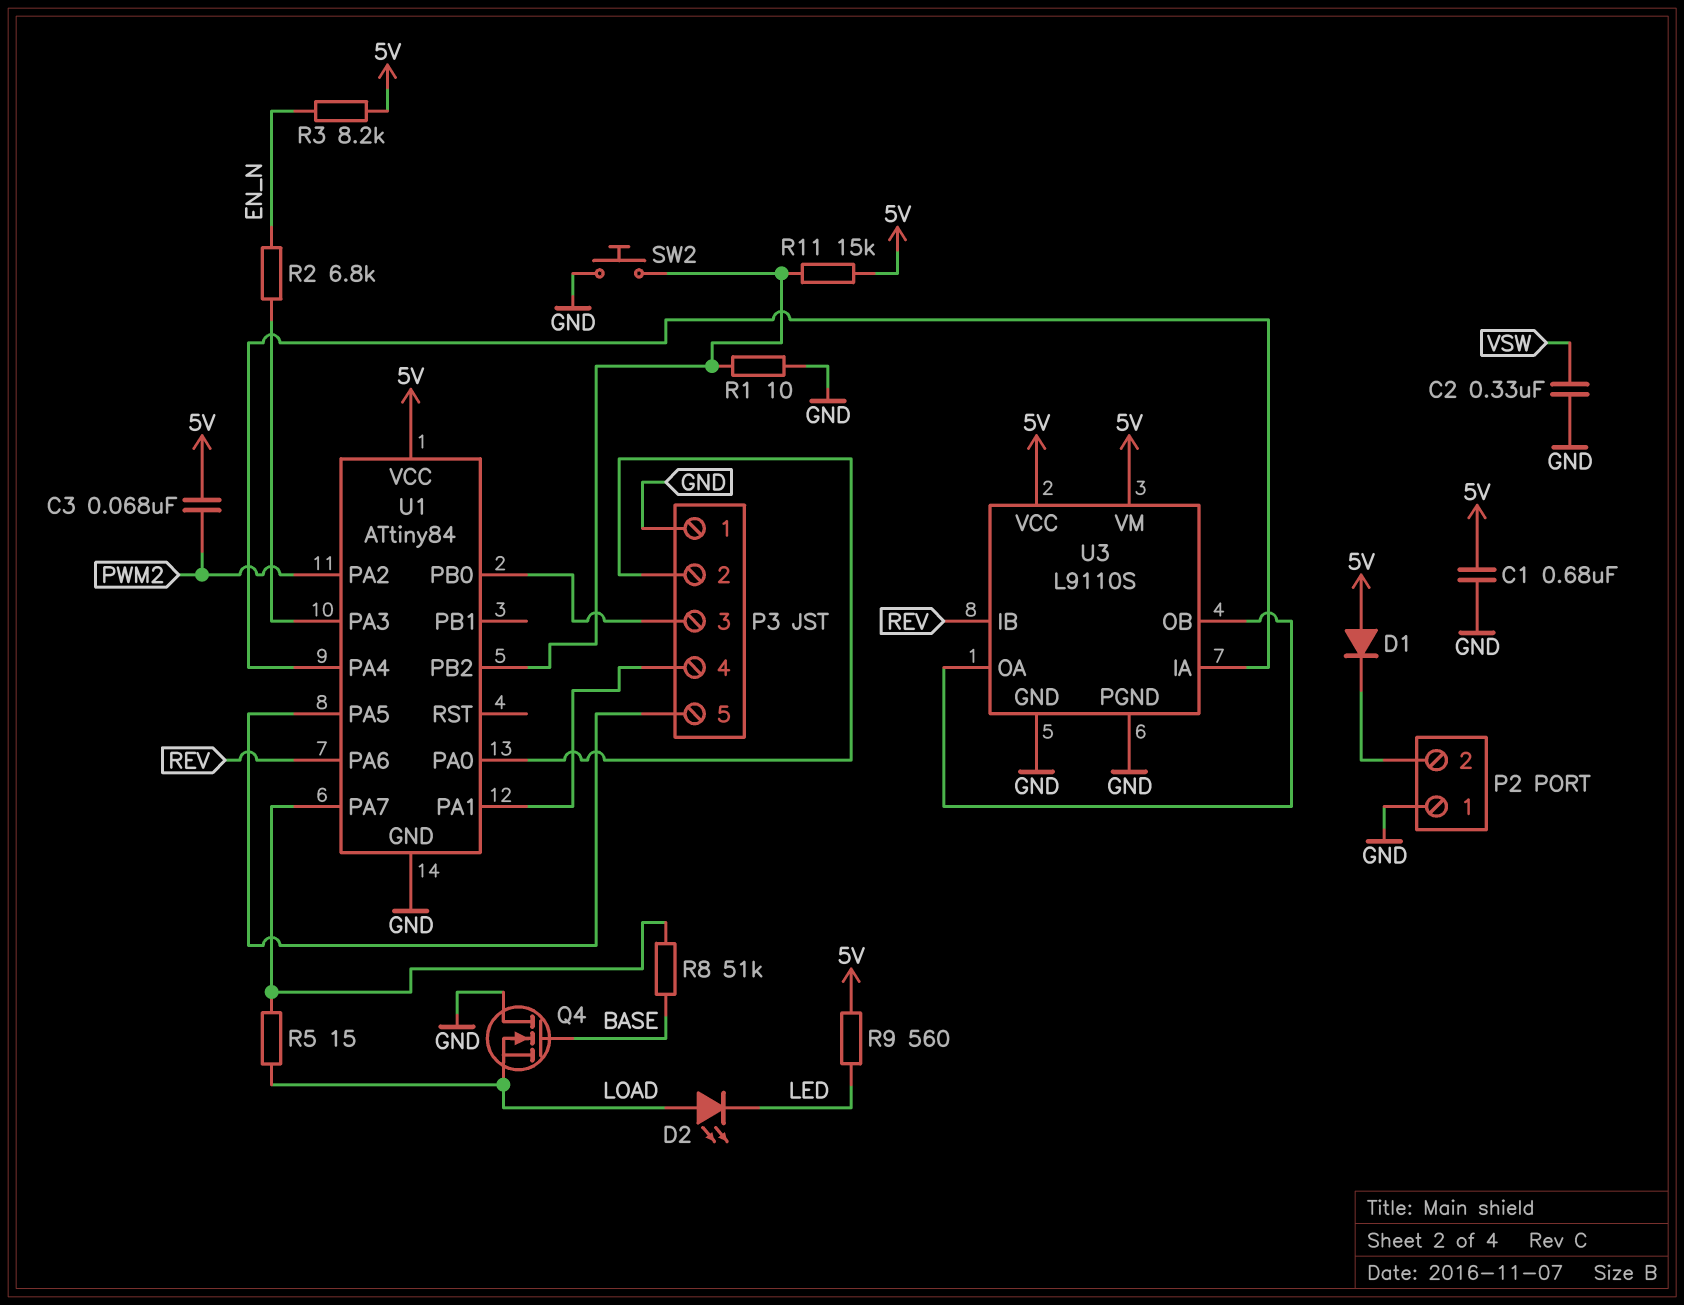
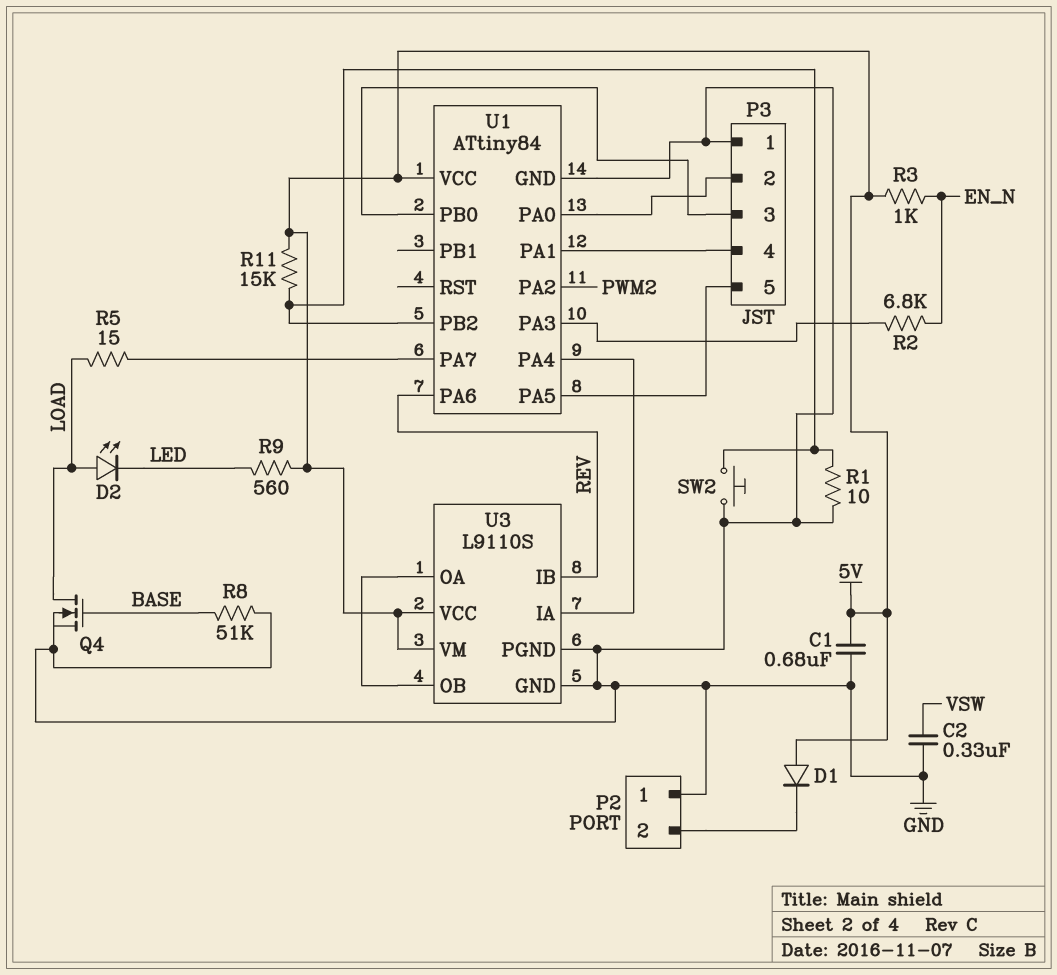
C3: 68nF (5V, PWM2) -> none
Q4: NMOS (G BASE, D GND, S LOAD) -> NMOS (G BASE, D LOAD, S GND)
R3: 8.2k (5V, EN_N) -> 1k (5V, EN_N)
R8: 51k (BASE, U1/PA7) -> 51k (BASE, GND)

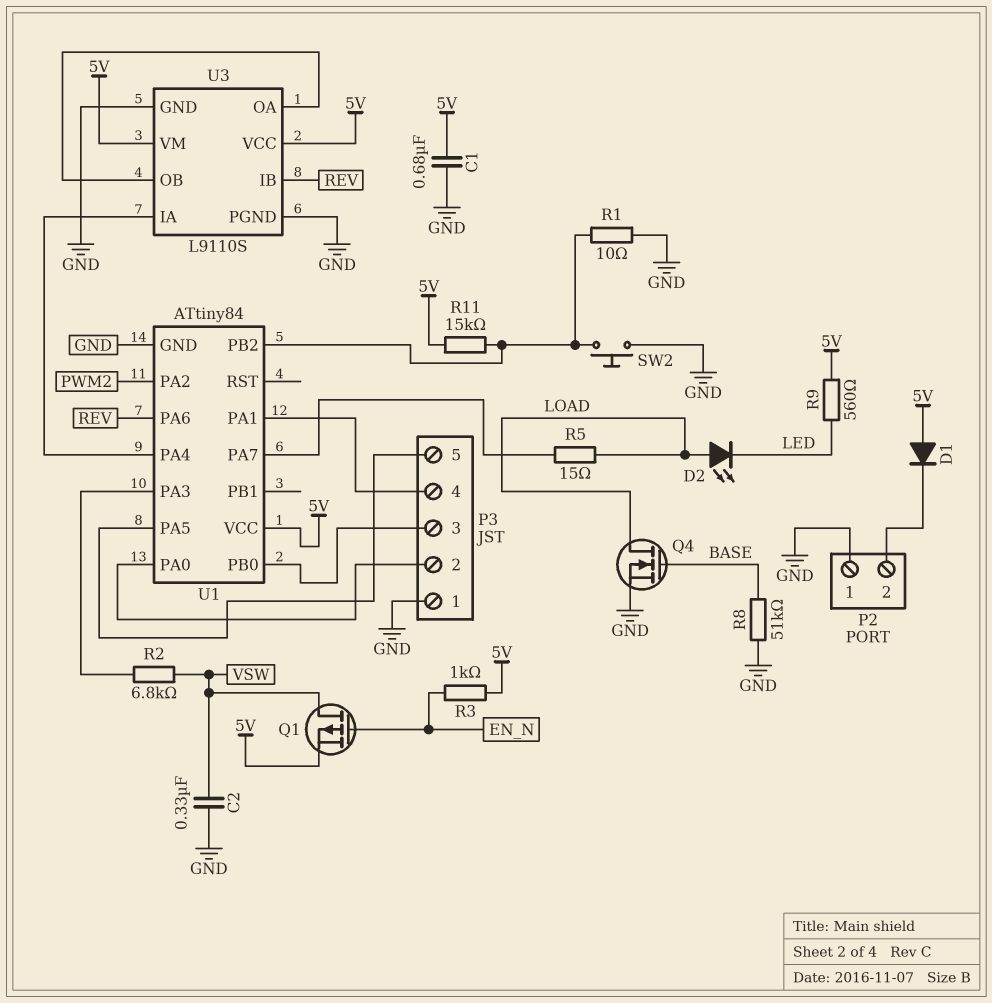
Q1: none -> PMOS (G EN_N, D VSW, S 5V)
R2: 6.8k (EN_N, U1/PA3) -> 6.8k (U1/PA3, VSW)

